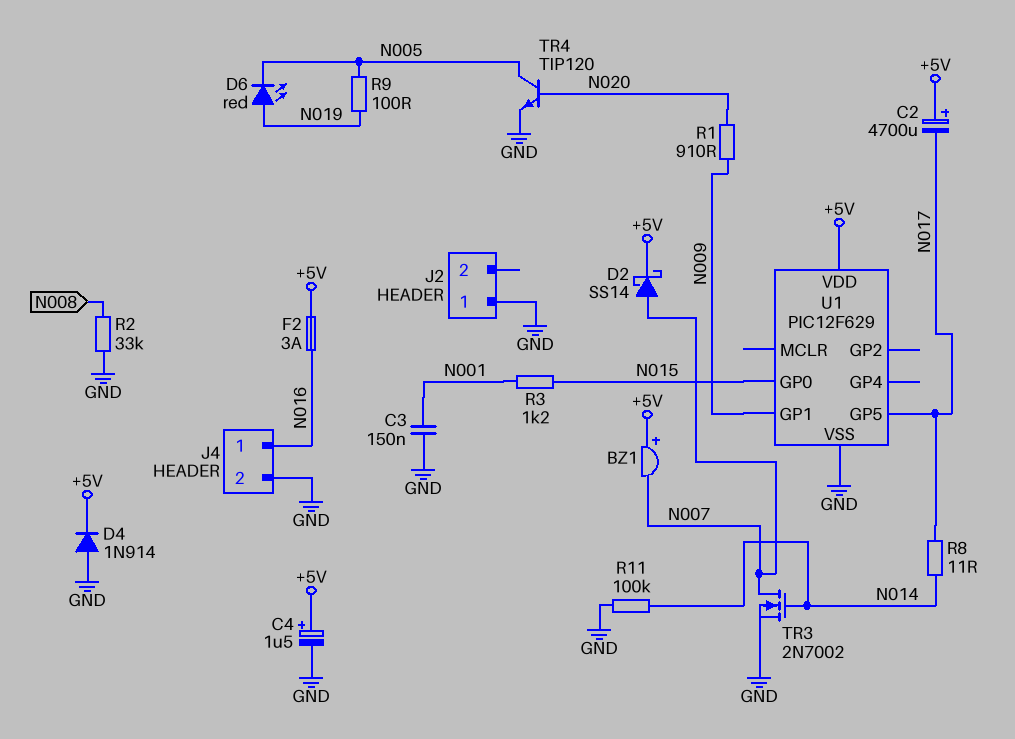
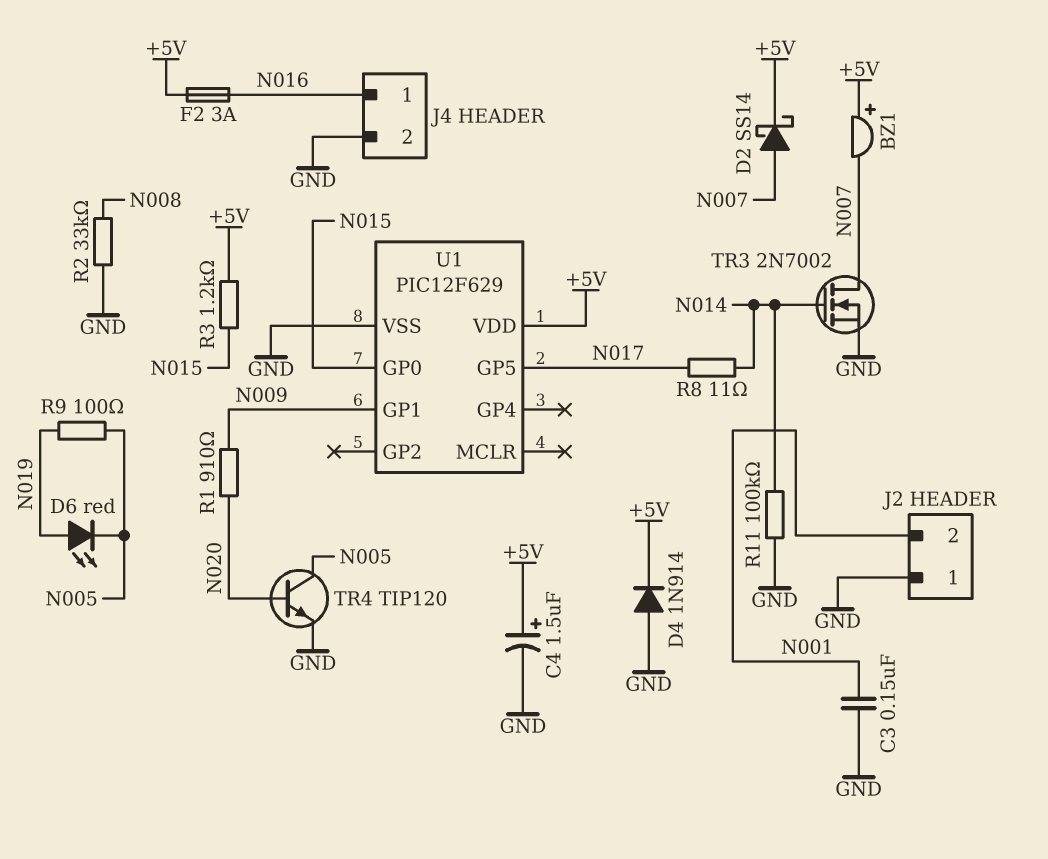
C2: 4700uF (plus +5V, minus N017) -> none
J2 pin 2: none -> N001
R3: 1.2k (N001, N015) -> 1.2k (+5V, N015)

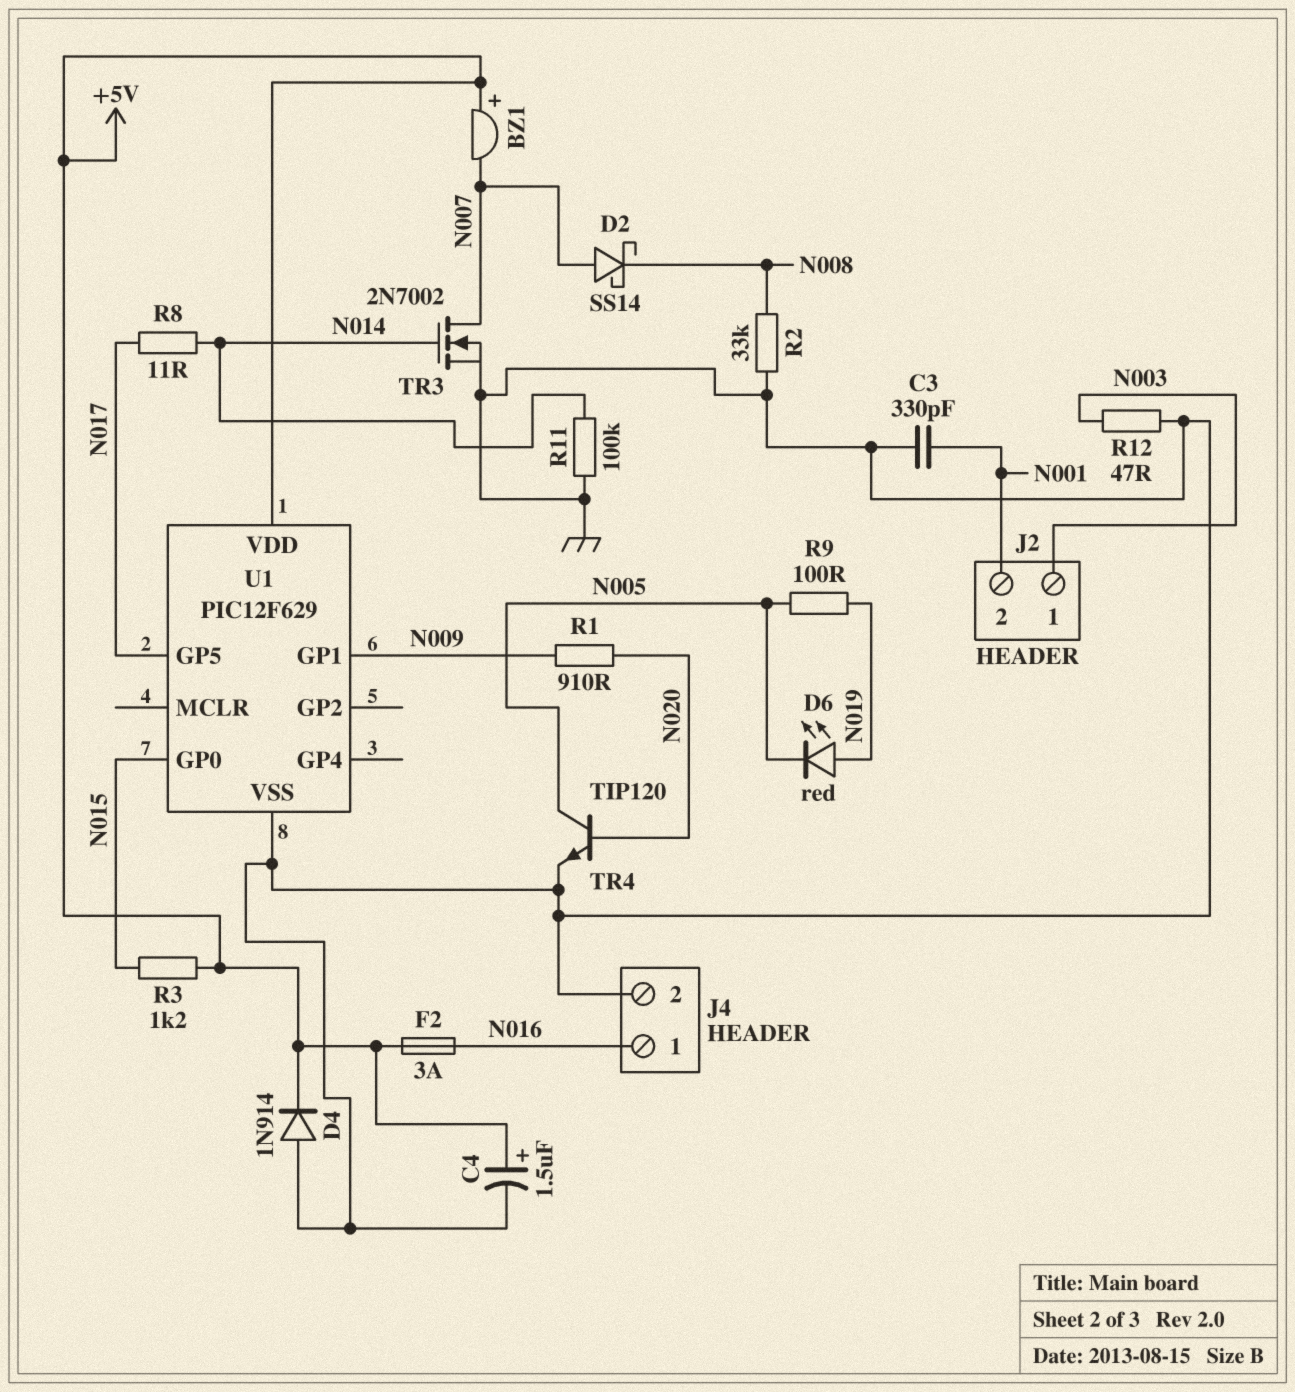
C3: 150nF (GND, N001) -> 330pF (GND, N001)
D2: schottky SS14 (A N007, K +5V) -> schottky SS14 (A N007, K N008)
J2 pin 1: GND -> N003
R12: none -> 47 (GND, N003)

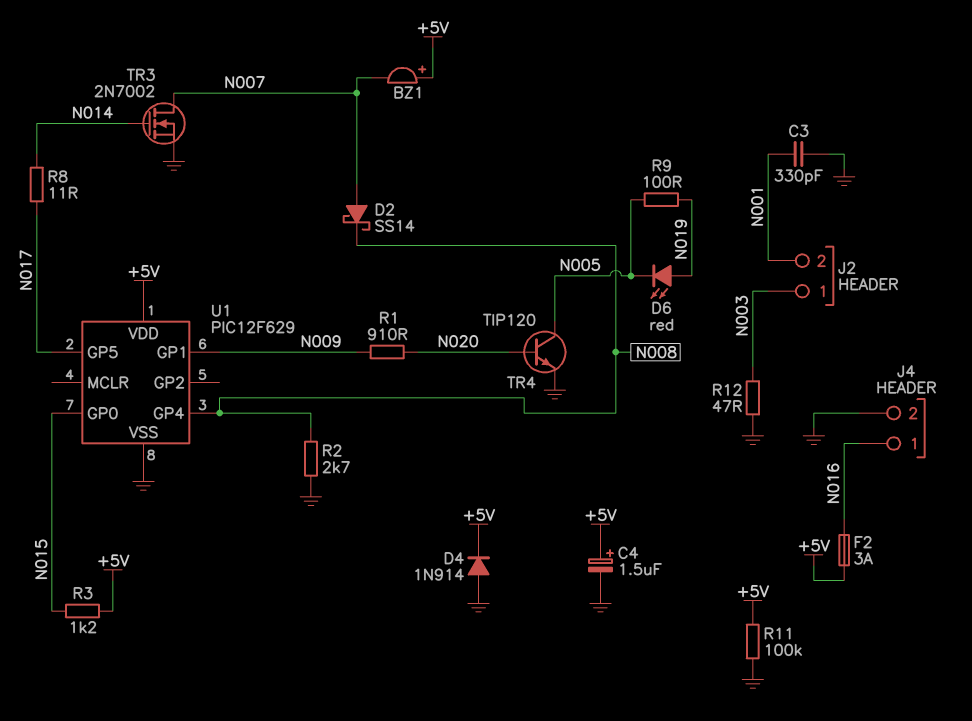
R2: 33k (GND, N008) -> 2.7k (GND, N008)
R11: 100k (GND, N014) -> 100k (+5V, GND)
U1 pin GP4: none -> N008

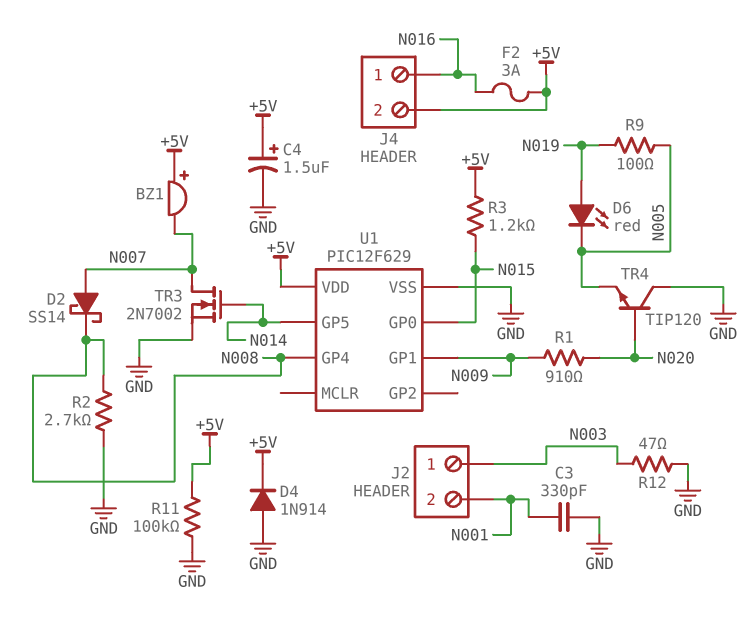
J4 pin 2: GND -> +5V
R8: 11 (N014, N017) -> none
TR4: NPN TIP120 (B N020, C N005, E GND) -> NPN TIP120 (B N020, C GND, E N005)
U1 pin GP5: N017 -> N014

